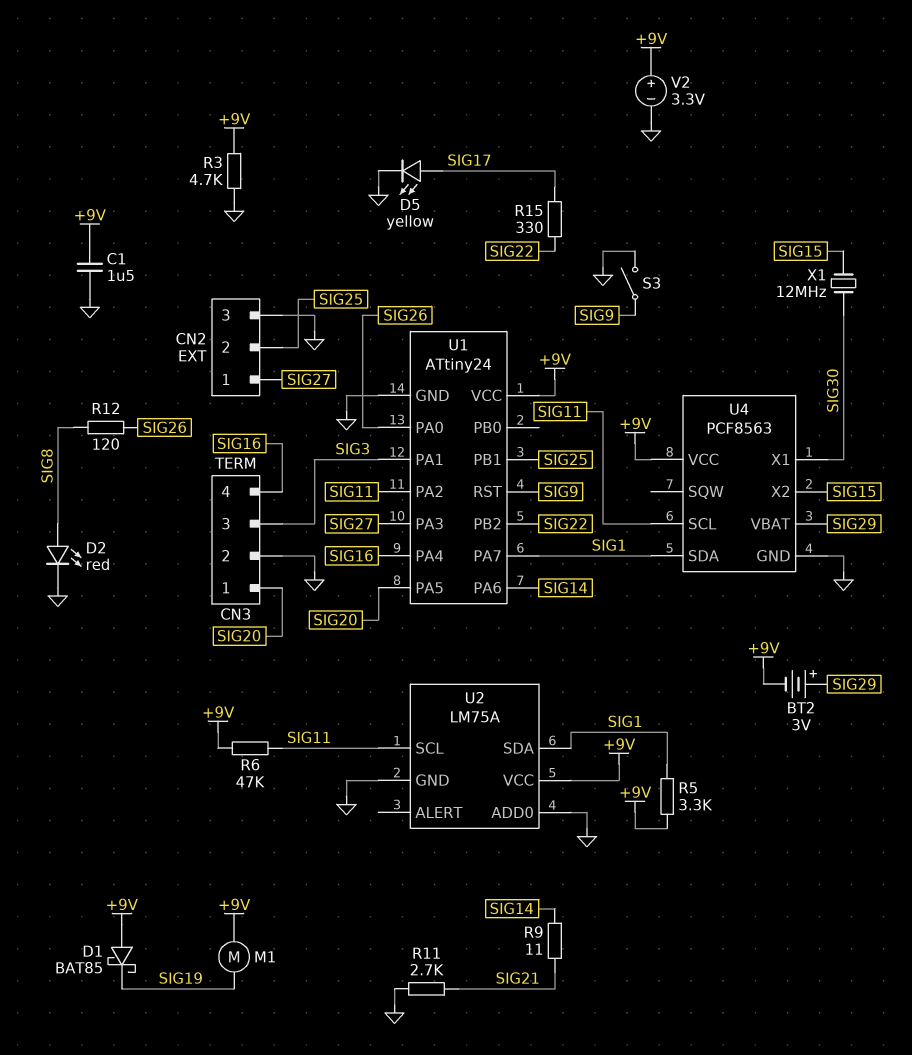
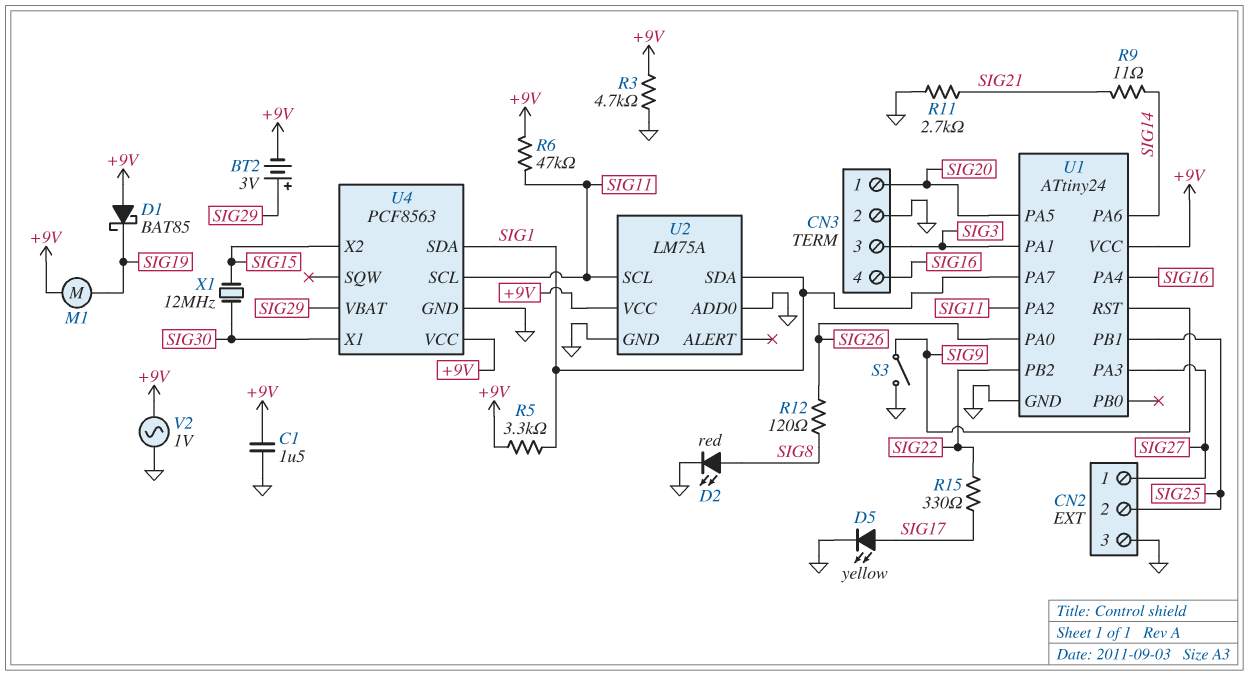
V2: 3.3V (plus +9V, minus GND) -> AC 1V (+9V, GND)

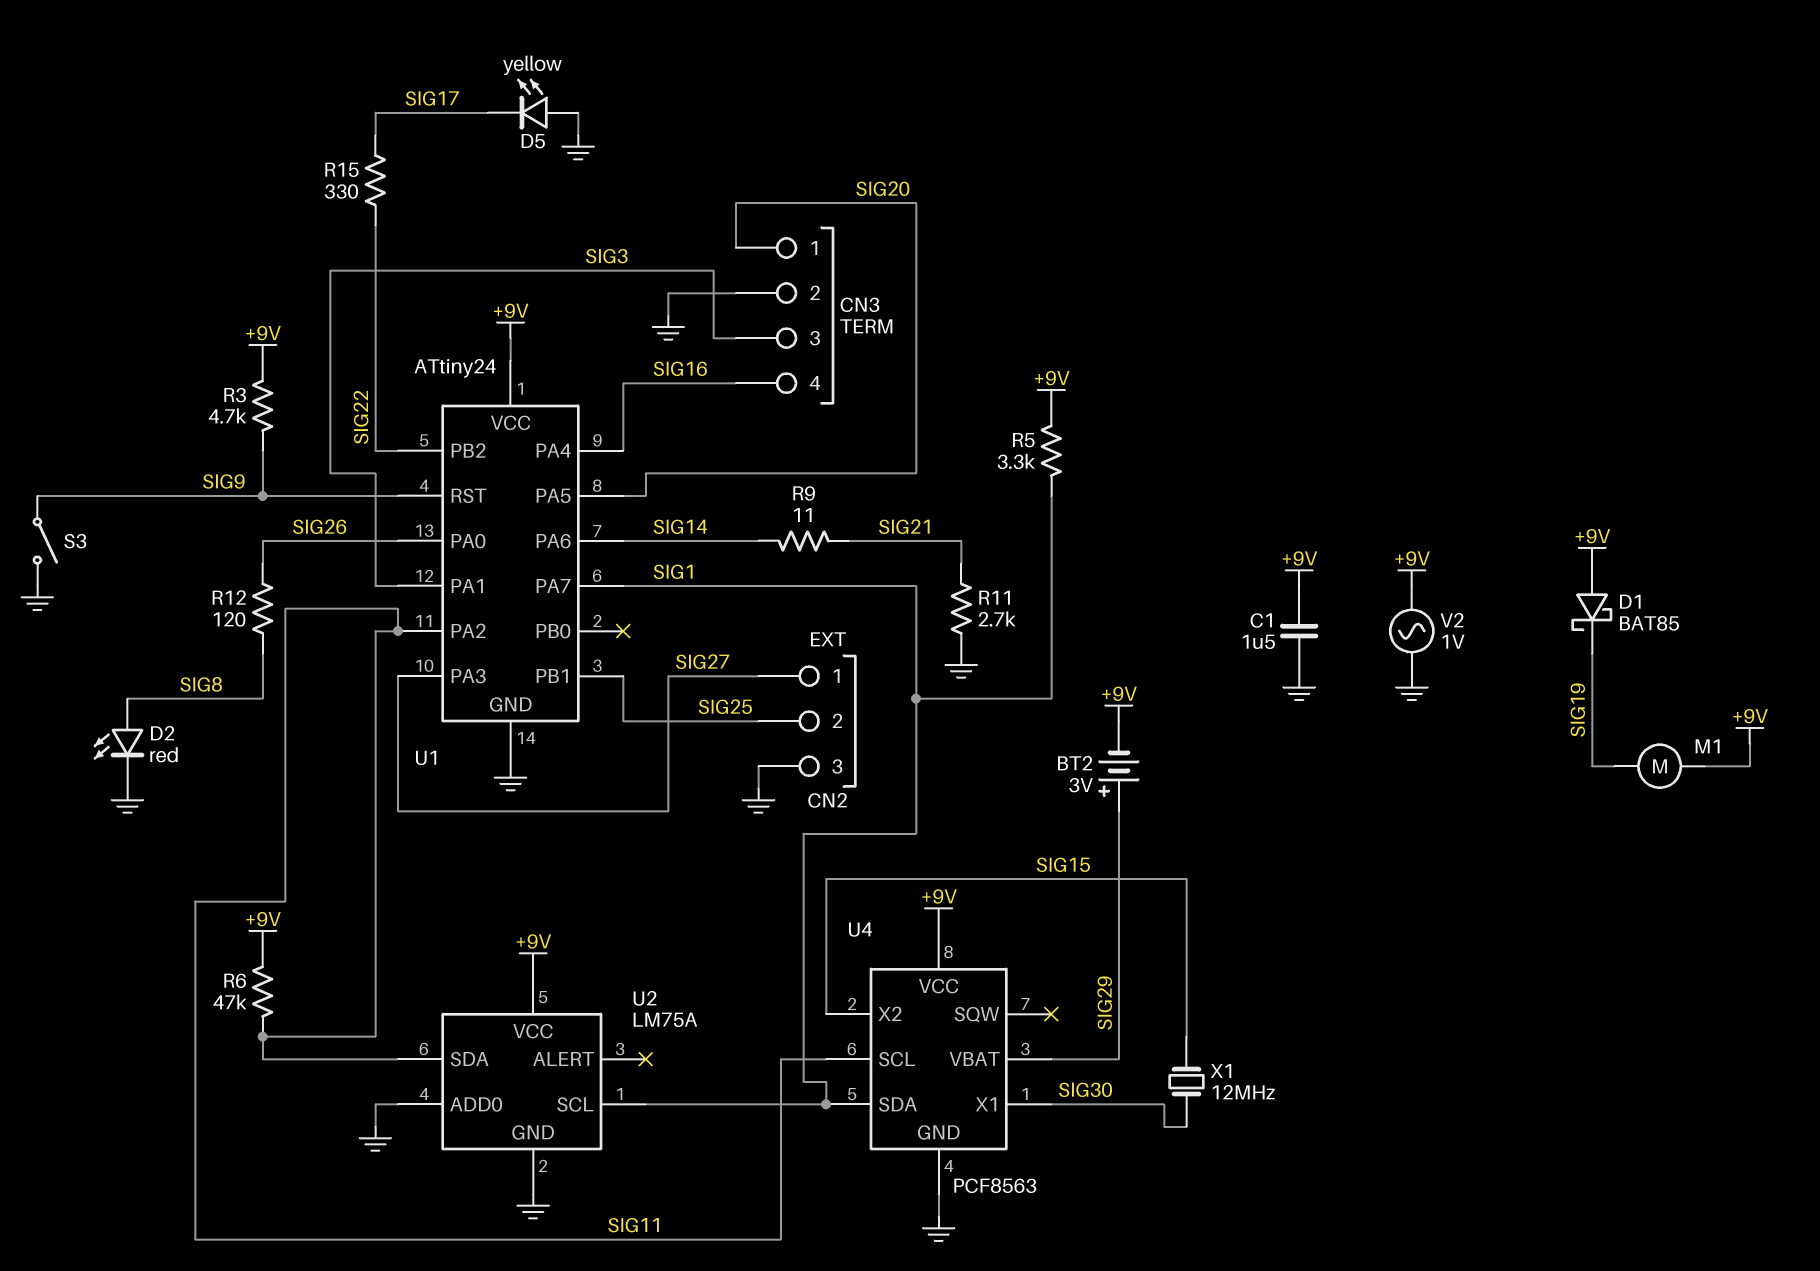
D5: LED yellow (A SIG17, K GND) -> LED yellow (A GND, K SIG17)
R3: 4.7k (+9V, GND) -> 4.7k (+9V, SIG9)
U2 pin SCL: SIG11 -> SIG1
U2 pin SDA: SIG1 -> SIG11

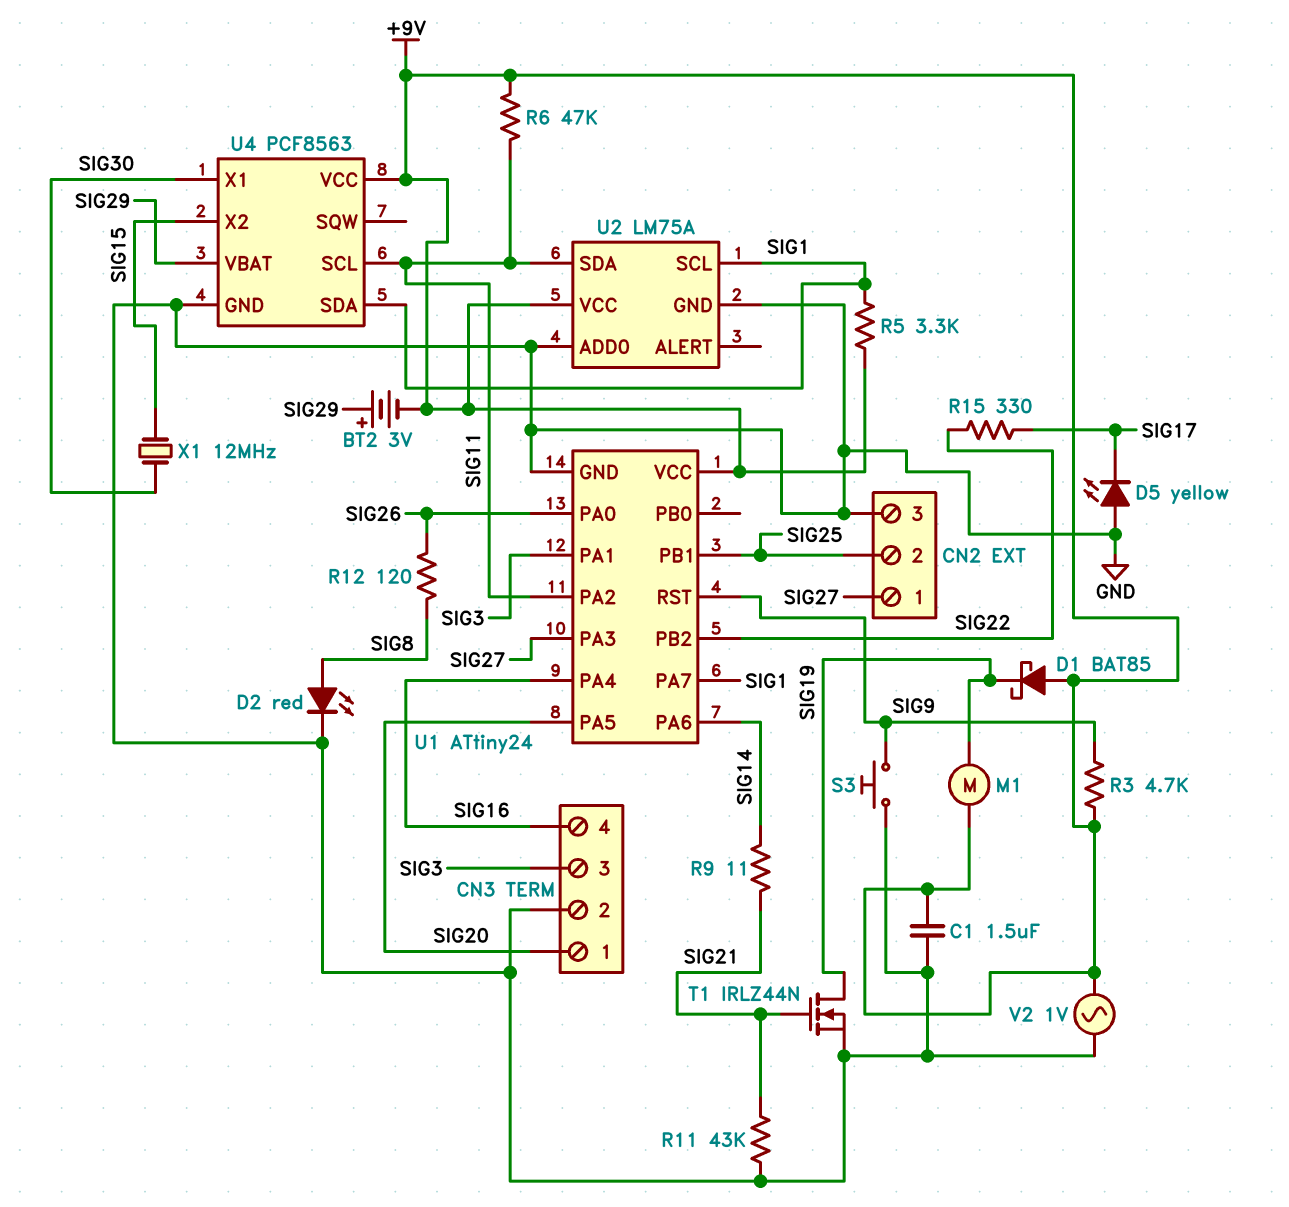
R11: 2.7k (GND, SIG21) -> 43k (GND, SIG21)
S3: switch (GND, SIG9) -> button (GND, SIG9)
T1: none -> NMOS IRLZ44N (G SIG21, D SIG19, S GND)

